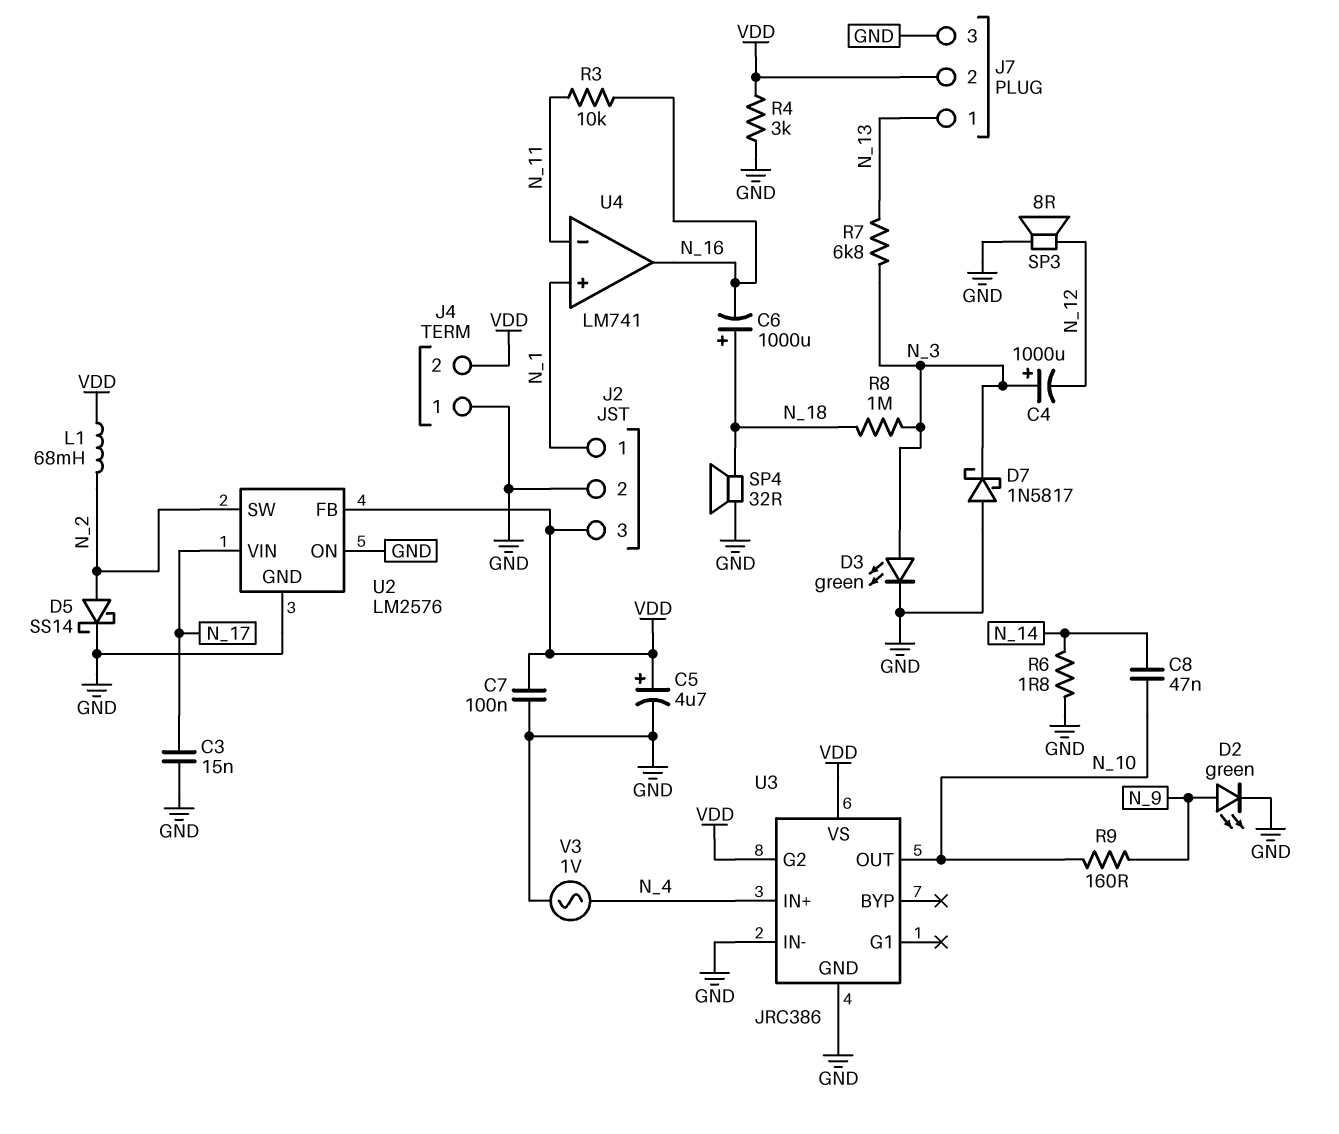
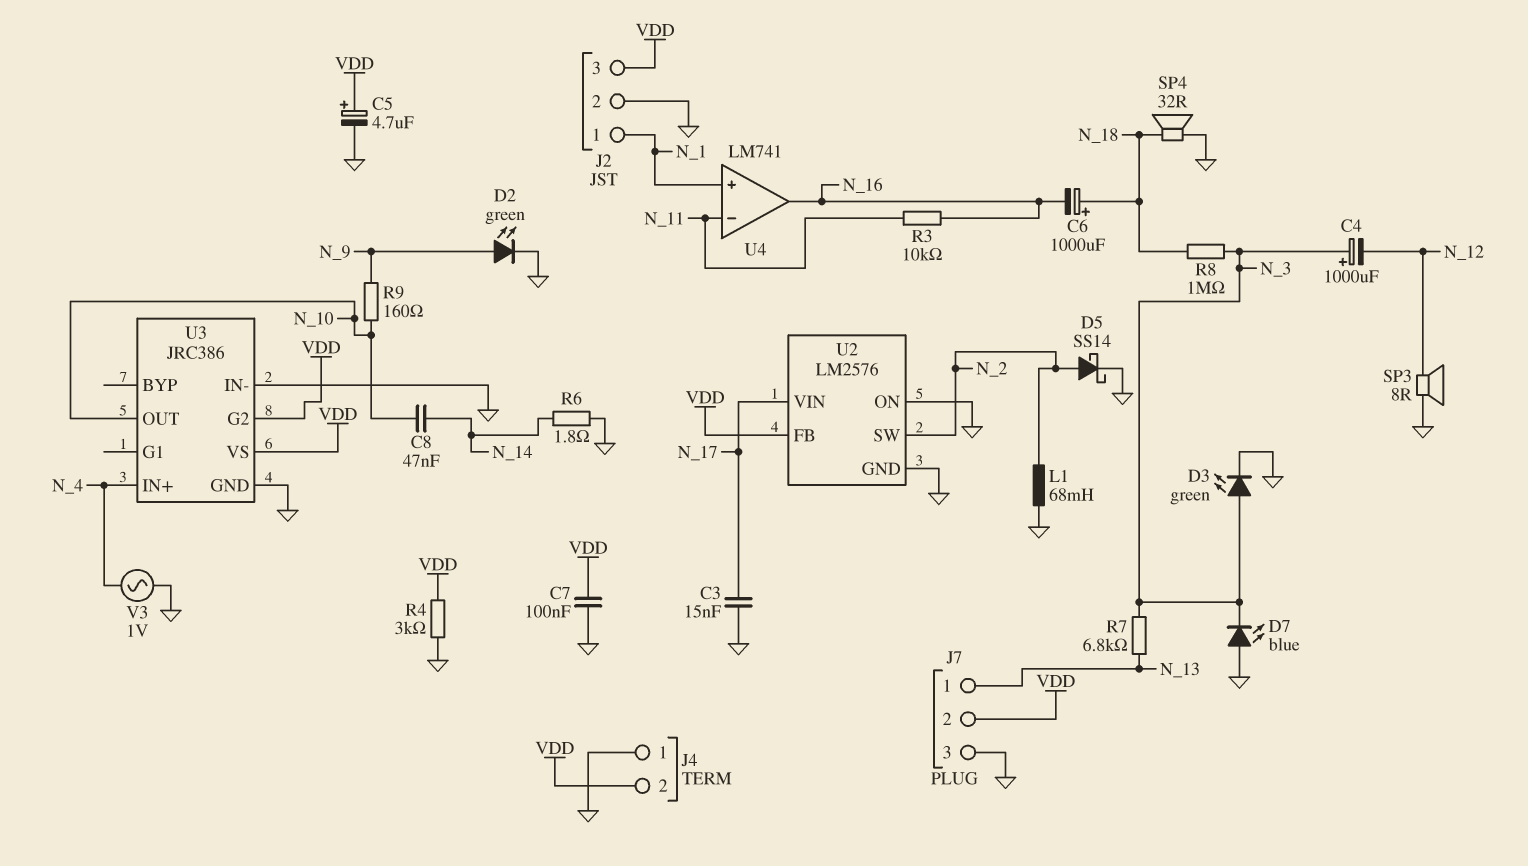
D7: schottky 1N5817 (A GND, K N_3) -> LED blue (A GND, K N_3)
L1: 68mH (N_2, VDD) -> 68mH (GND, N_2)

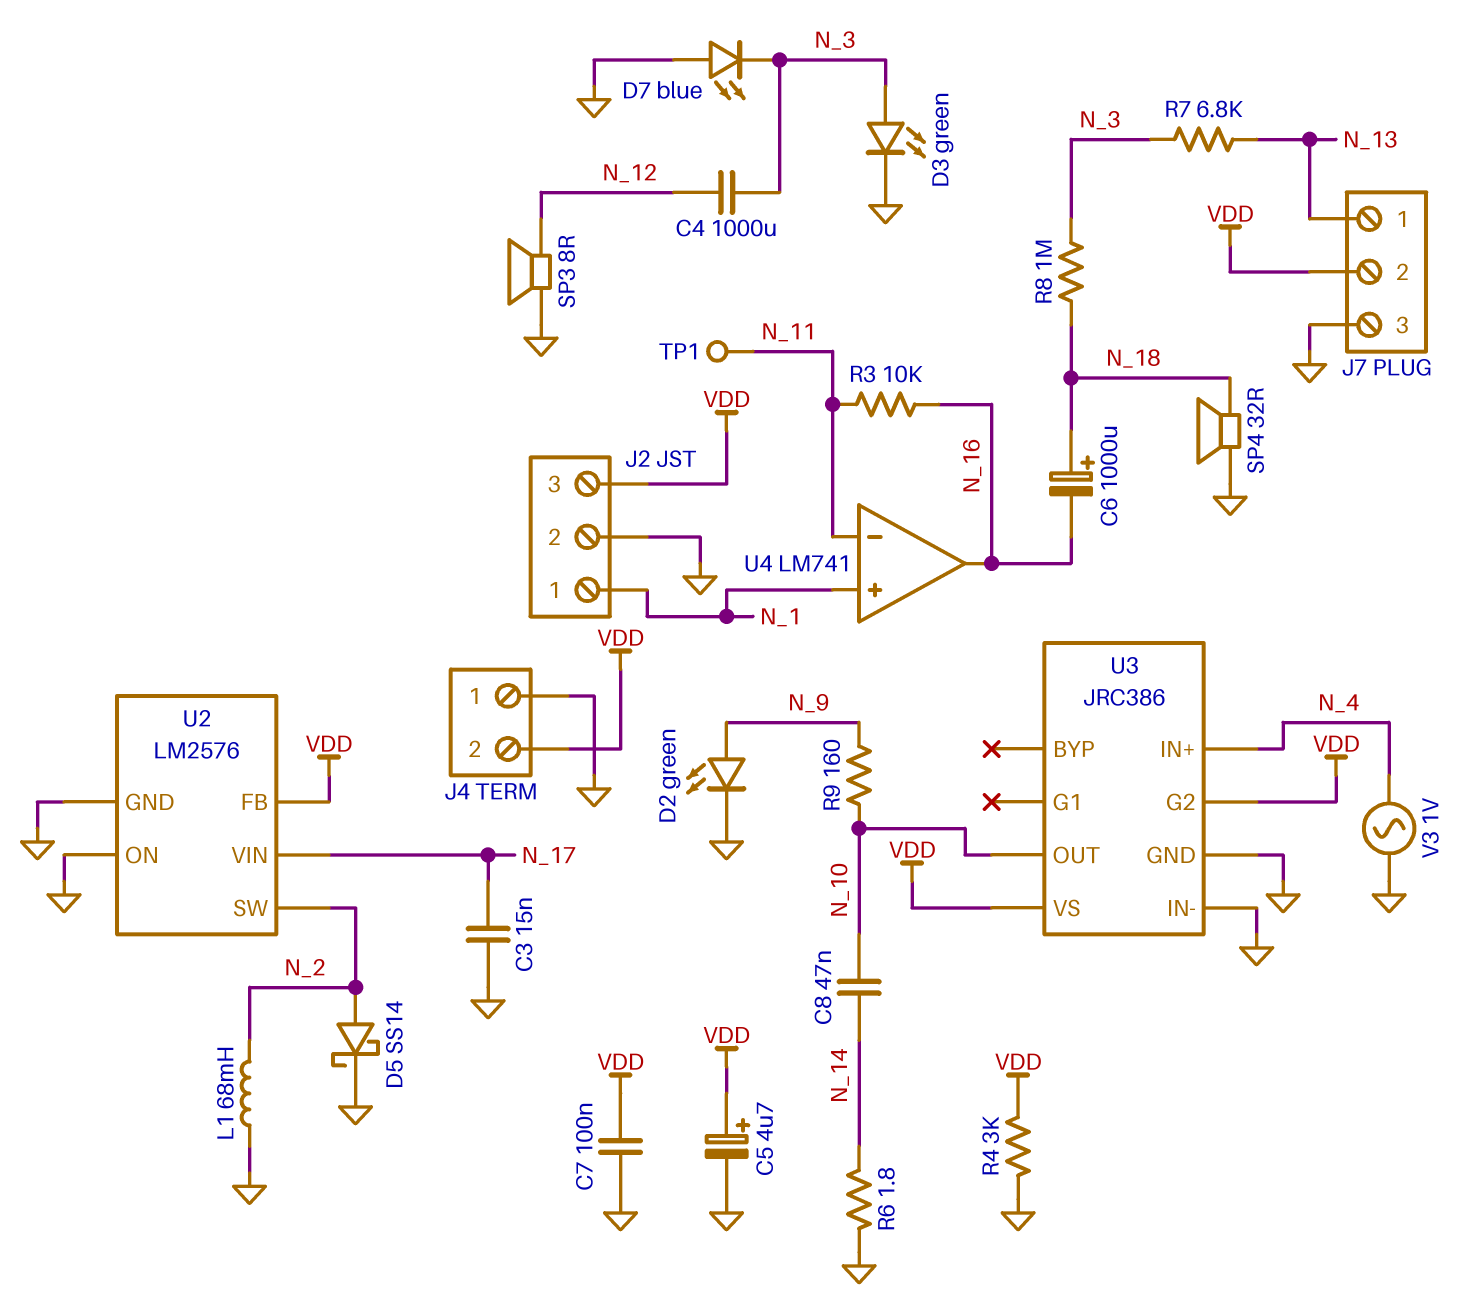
C4: 1000uF (plus N_3, minus N_12) -> 1000uF (N_3, N_12)
TP1: none -> test point (N_11)

